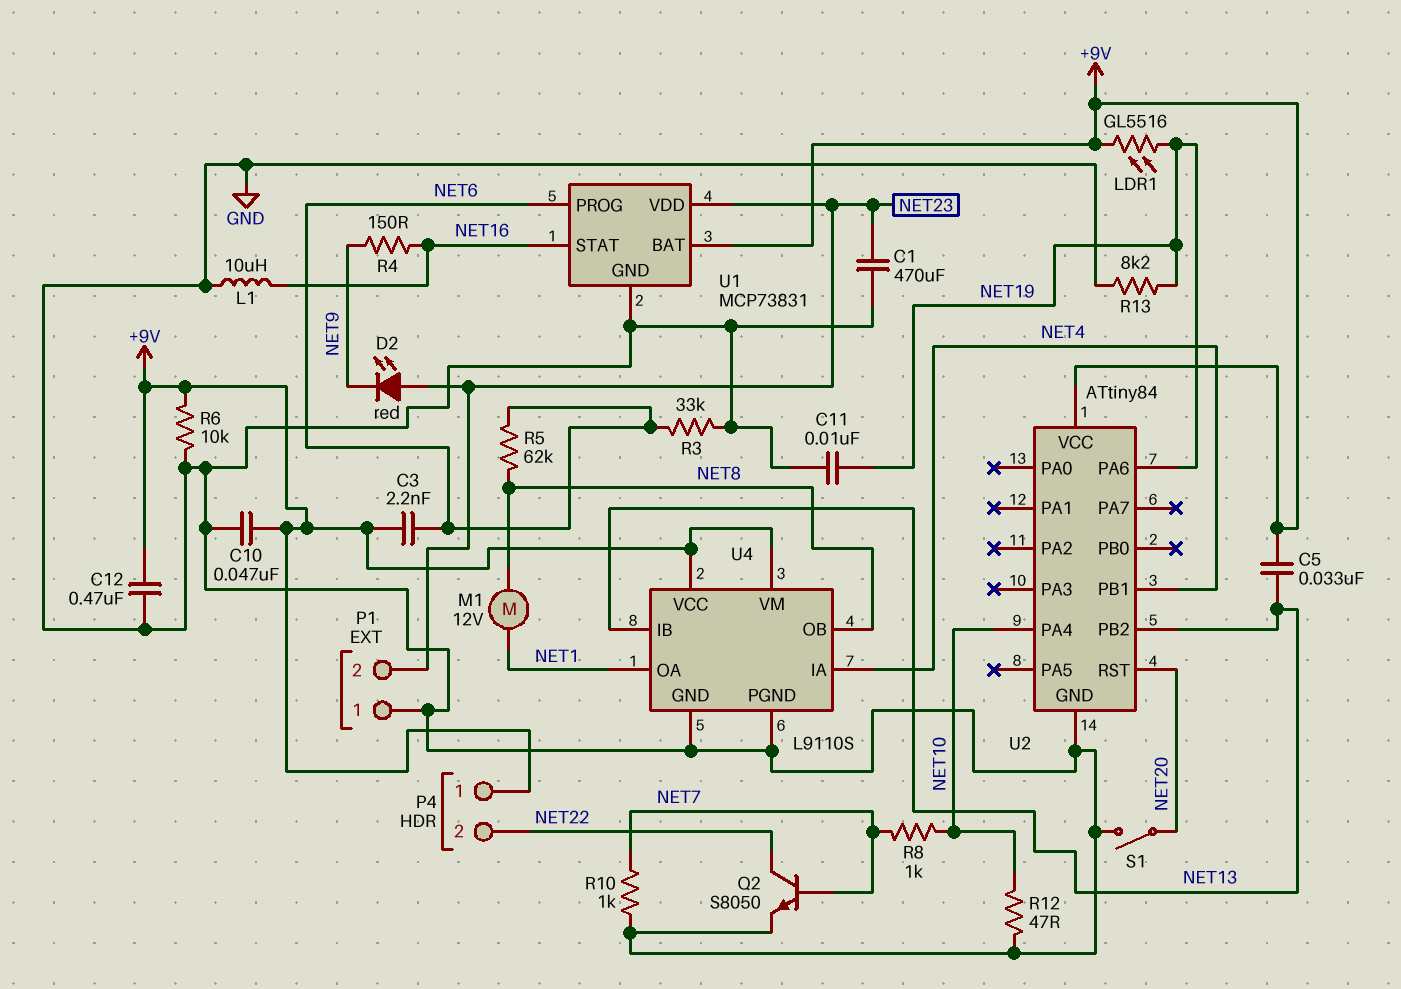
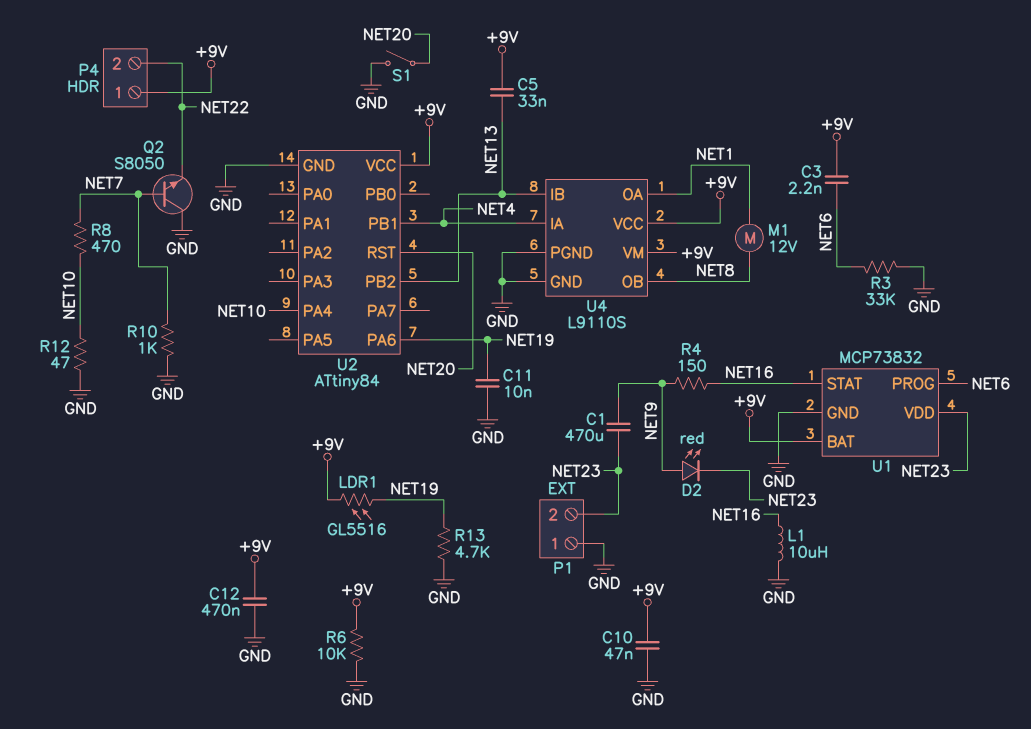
C1: 470uF (GND, NET23) -> 470uF (NET9, NET23)
D2: LED red (A NET23, K NET9) -> LED red (A NET9, K NET23)
Q2: NPN S8050 (B NET7, C NET22, E GND) -> NPN S8050 (B NET7, C GND, E NET22)
R5: 62k (NET6, NET8) -> none
R8: 1k (NET7, NET10) -> 470 (NET7, NET10)
R13: 8.2k (GND, NET19) -> 4.7k (GND, NET19)
U1: MCP73831 -> MCP73832

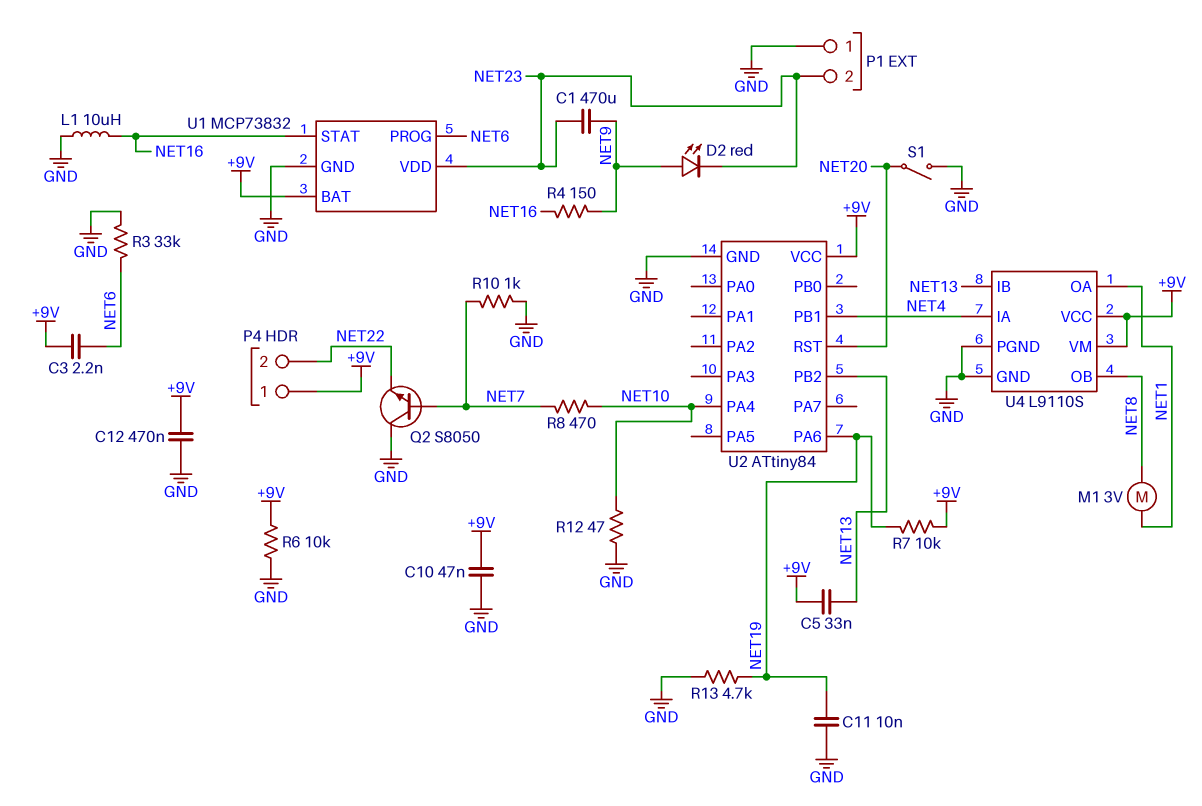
LDR1: GL5516 (+9V, NET19) -> none
M1: motor 12V (NET1, NET8) -> motor 3V (NET1, NET8)
R7: none -> 10k (+9V, NET19)

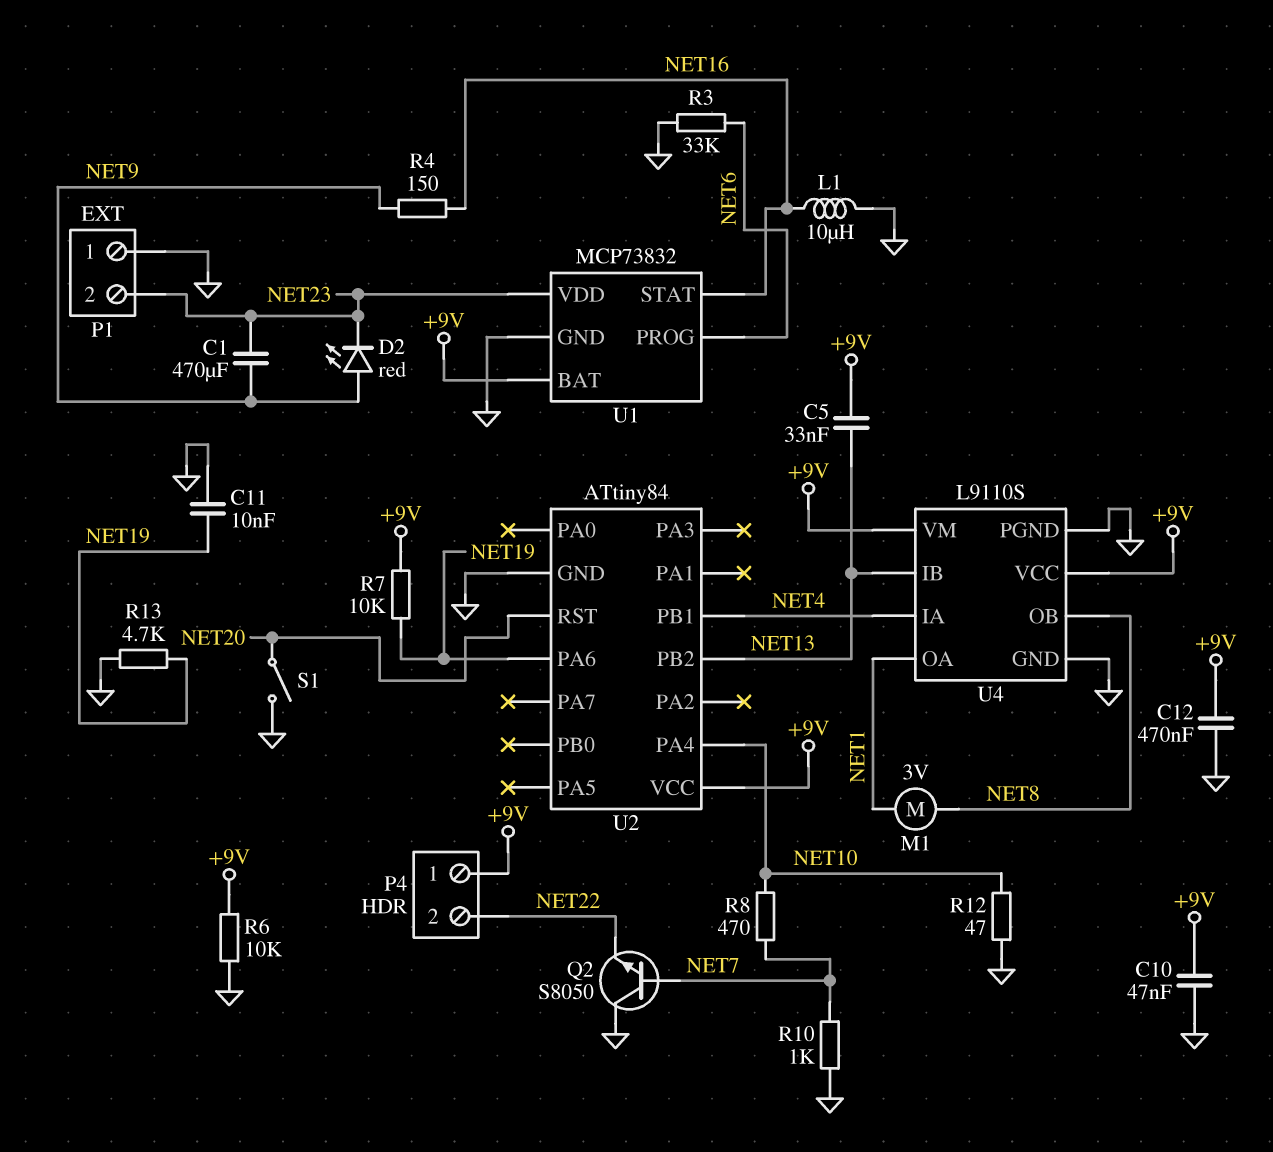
C3: 2.2nF (+9V, NET6) -> none

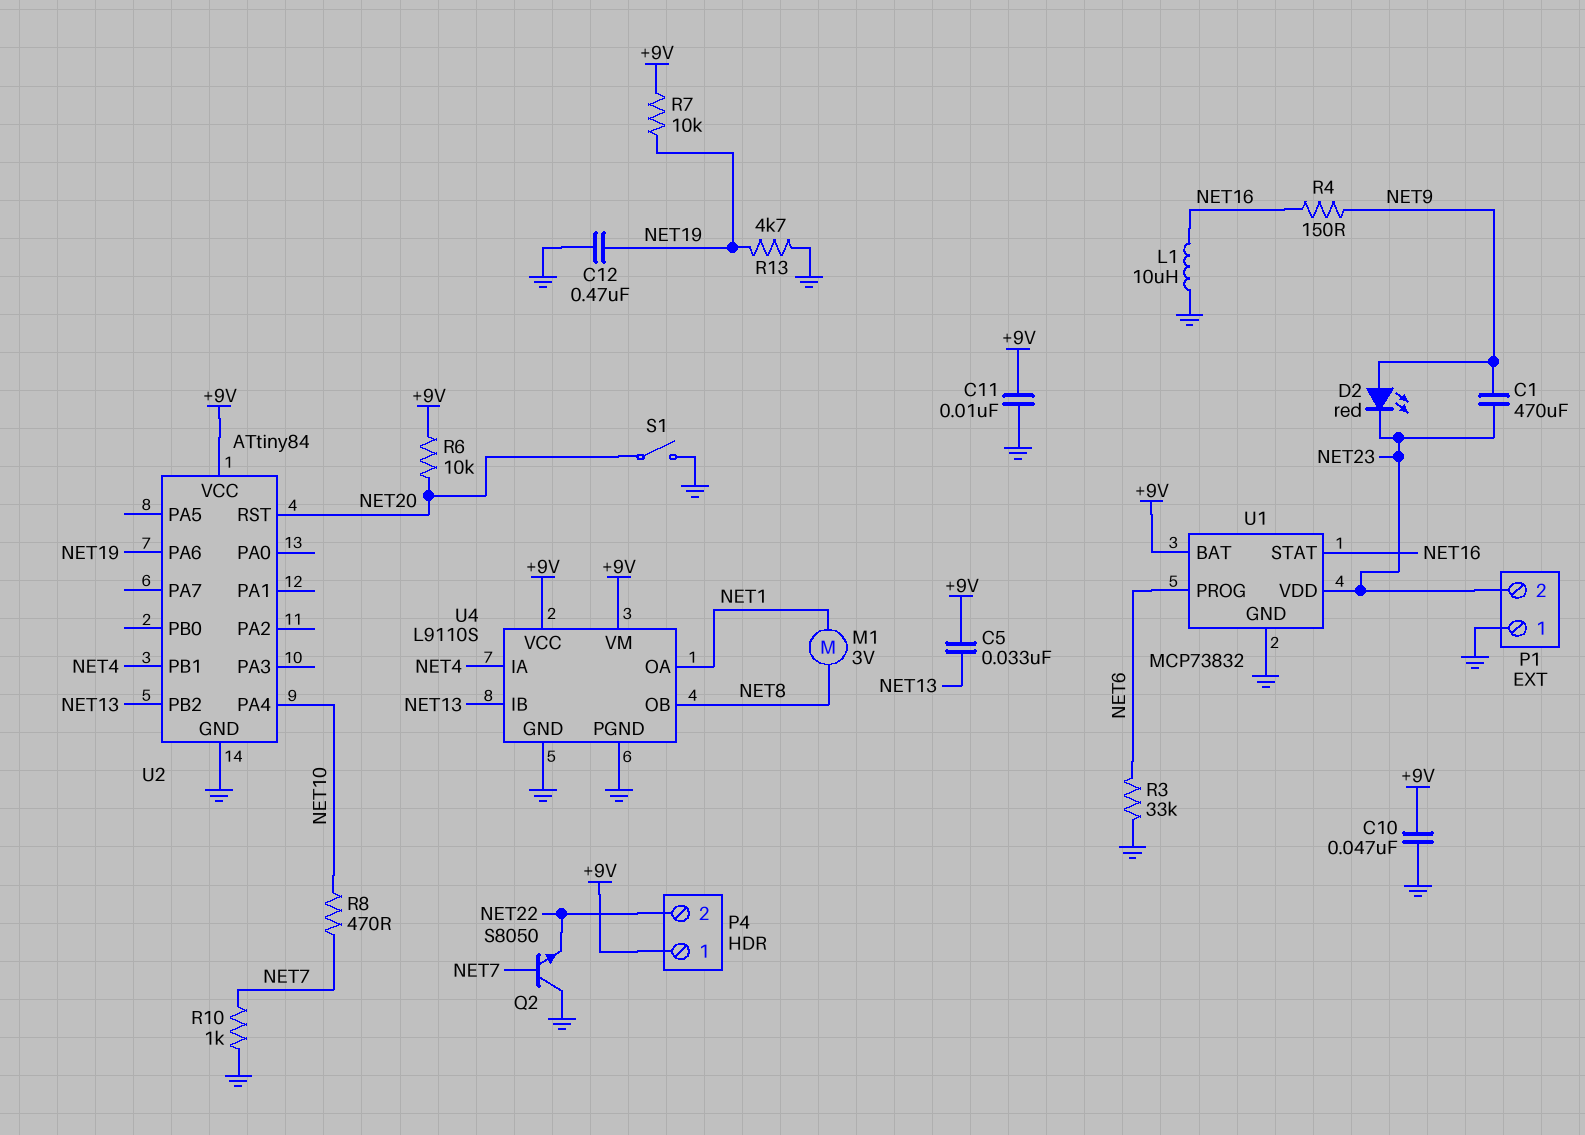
C11: 10nF (GND, NET19) -> 10nF (+9V, GND)
C12: 470nF (+9V, GND) -> 470nF (GND, NET19)
R6: 10k (+9V, GND) -> 10k (+9V, NET20)
R12: 47 (GND, NET10) -> none

